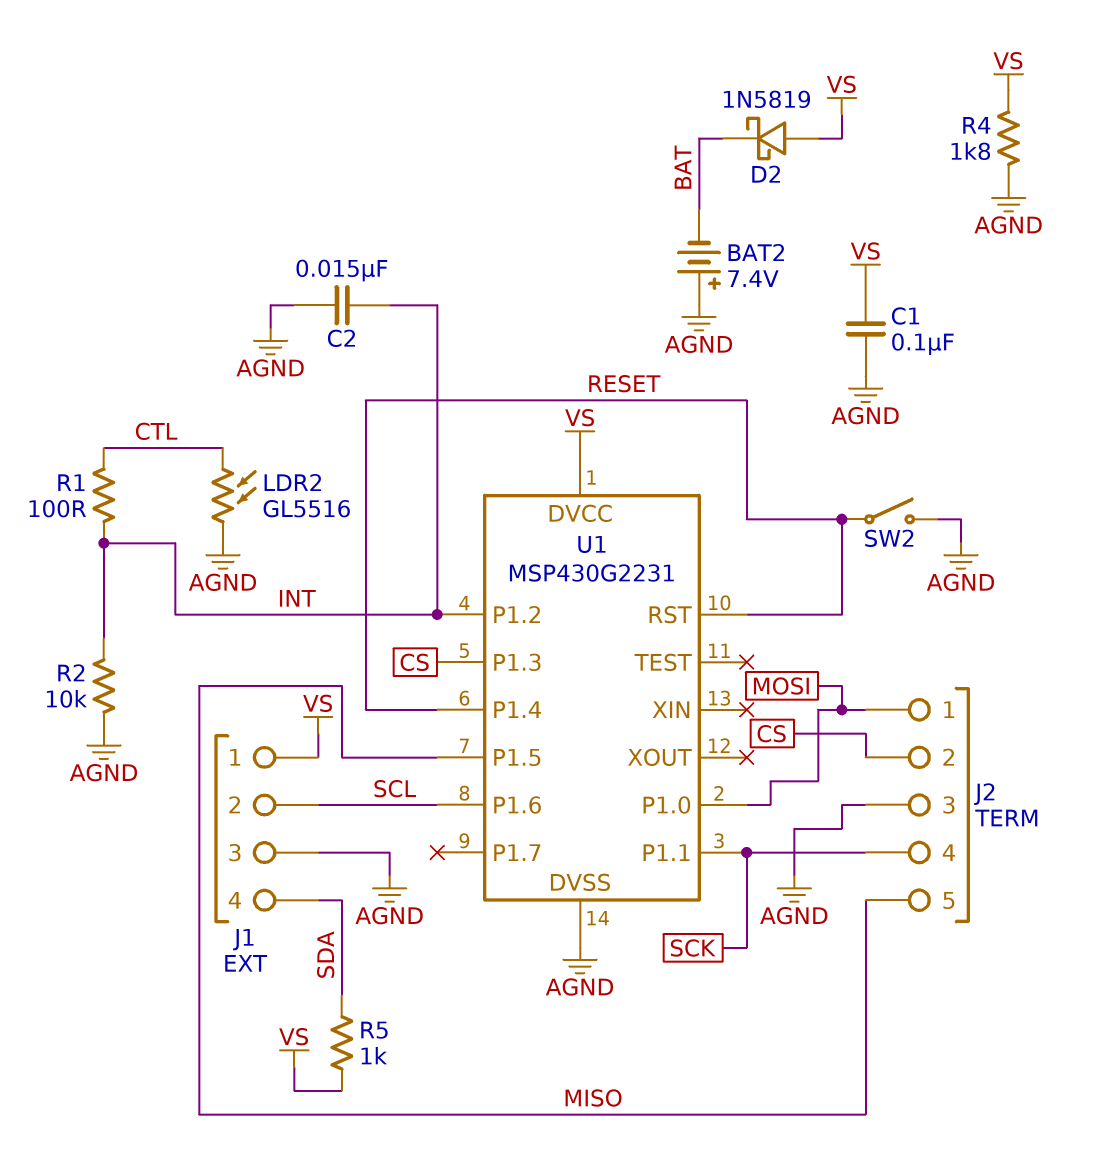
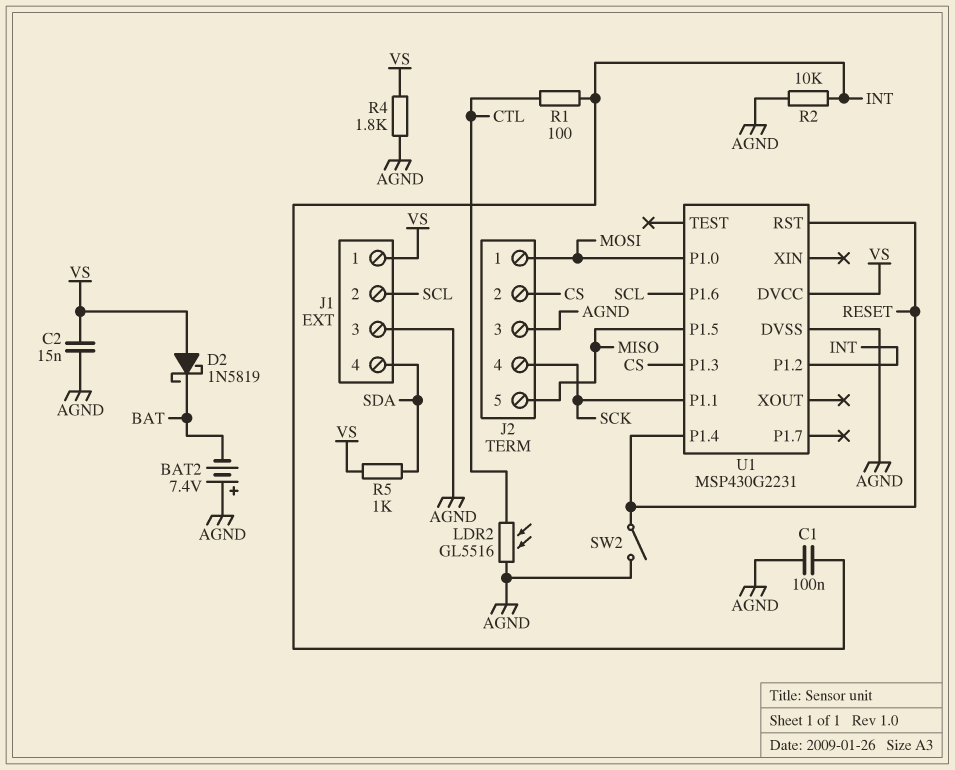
C1: 100nF (AGND, VS) -> 100nF (AGND, INT)
C2: 15nF (AGND, INT) -> 15nF (AGND, VS)

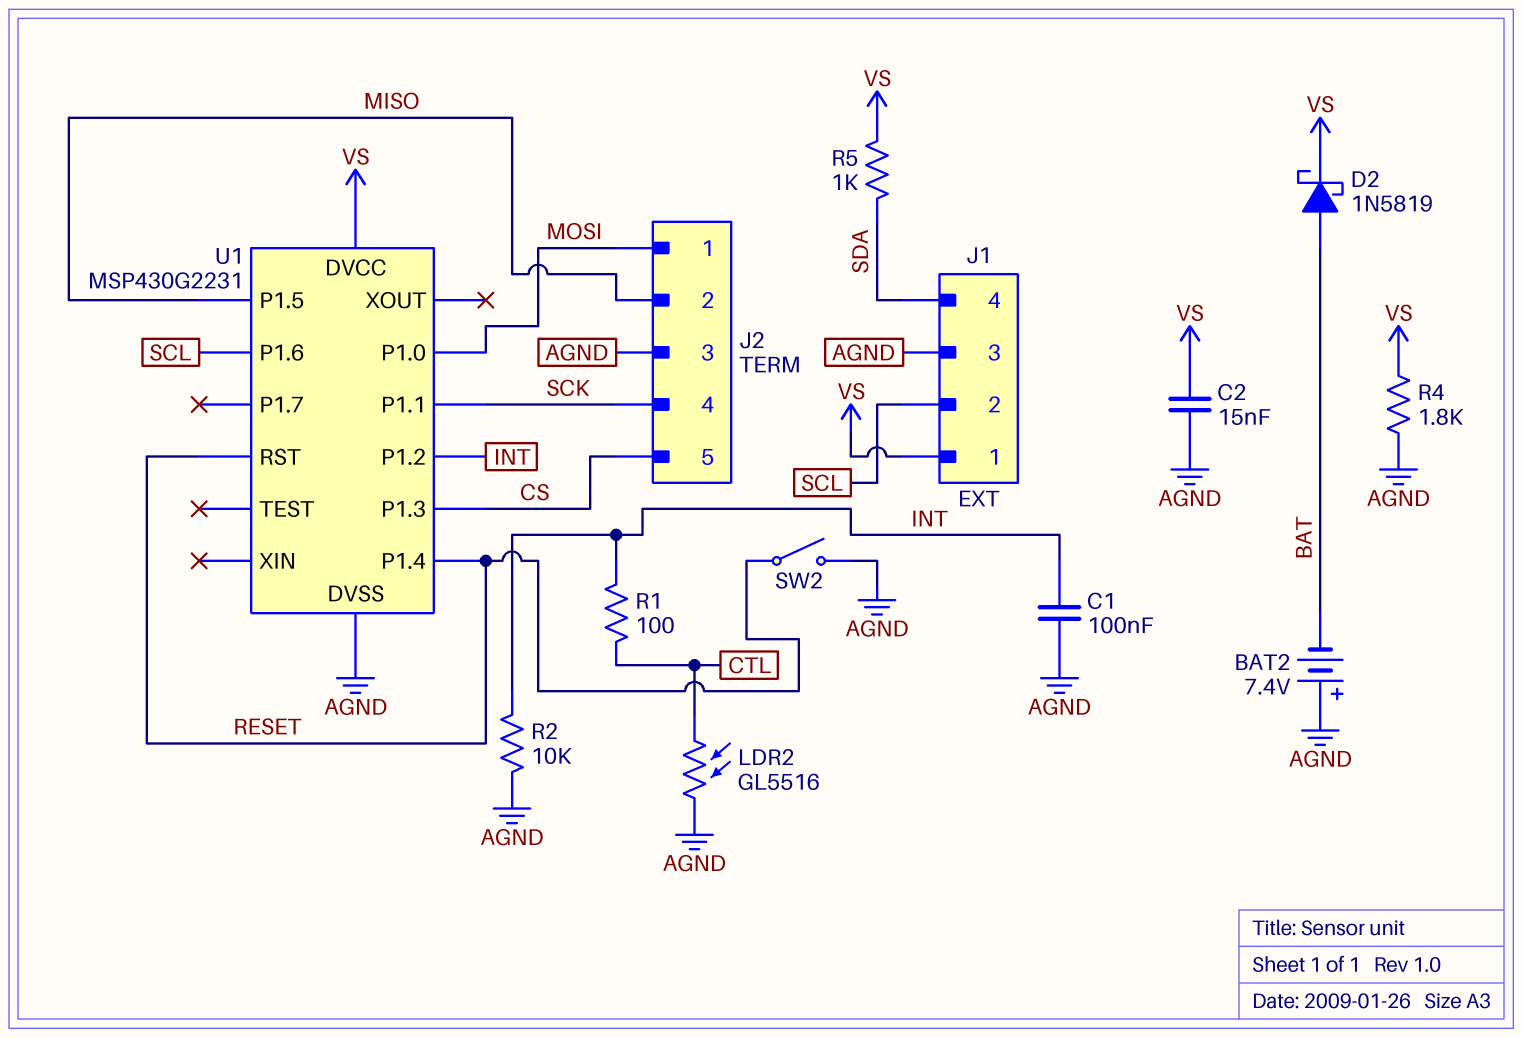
D2: schottky 1N5819 (A VS, K BAT) -> schottky 1N5819 (A BAT, K VS)
J2 pin 2: CS -> MISO
J2 pin 5: MISO -> CS

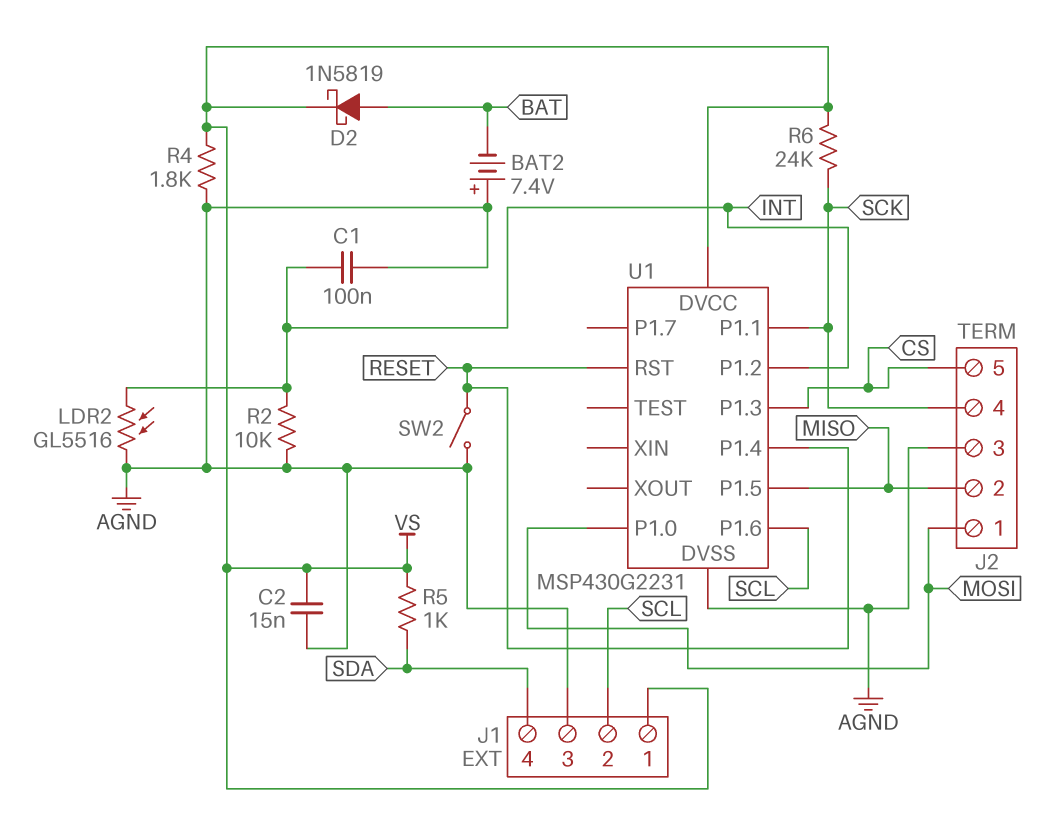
LDR2: GL5516 (AGND, CTL) -> GL5516 (AGND, INT)
R1: 100 (CTL, INT) -> none
R6: none -> 24k (SCK, VS)

